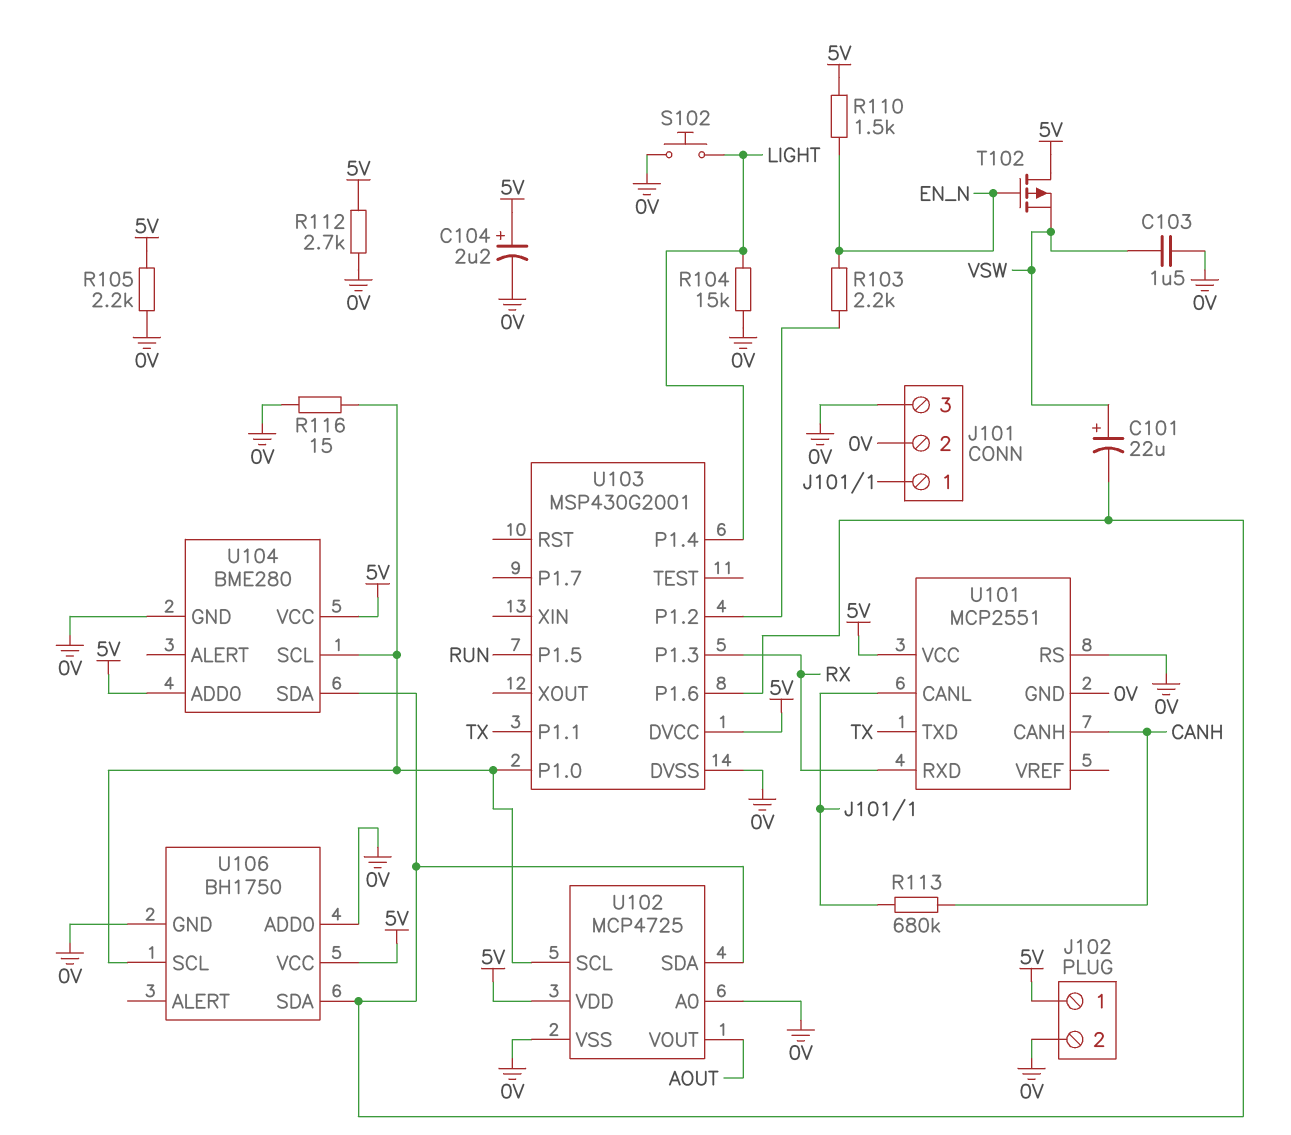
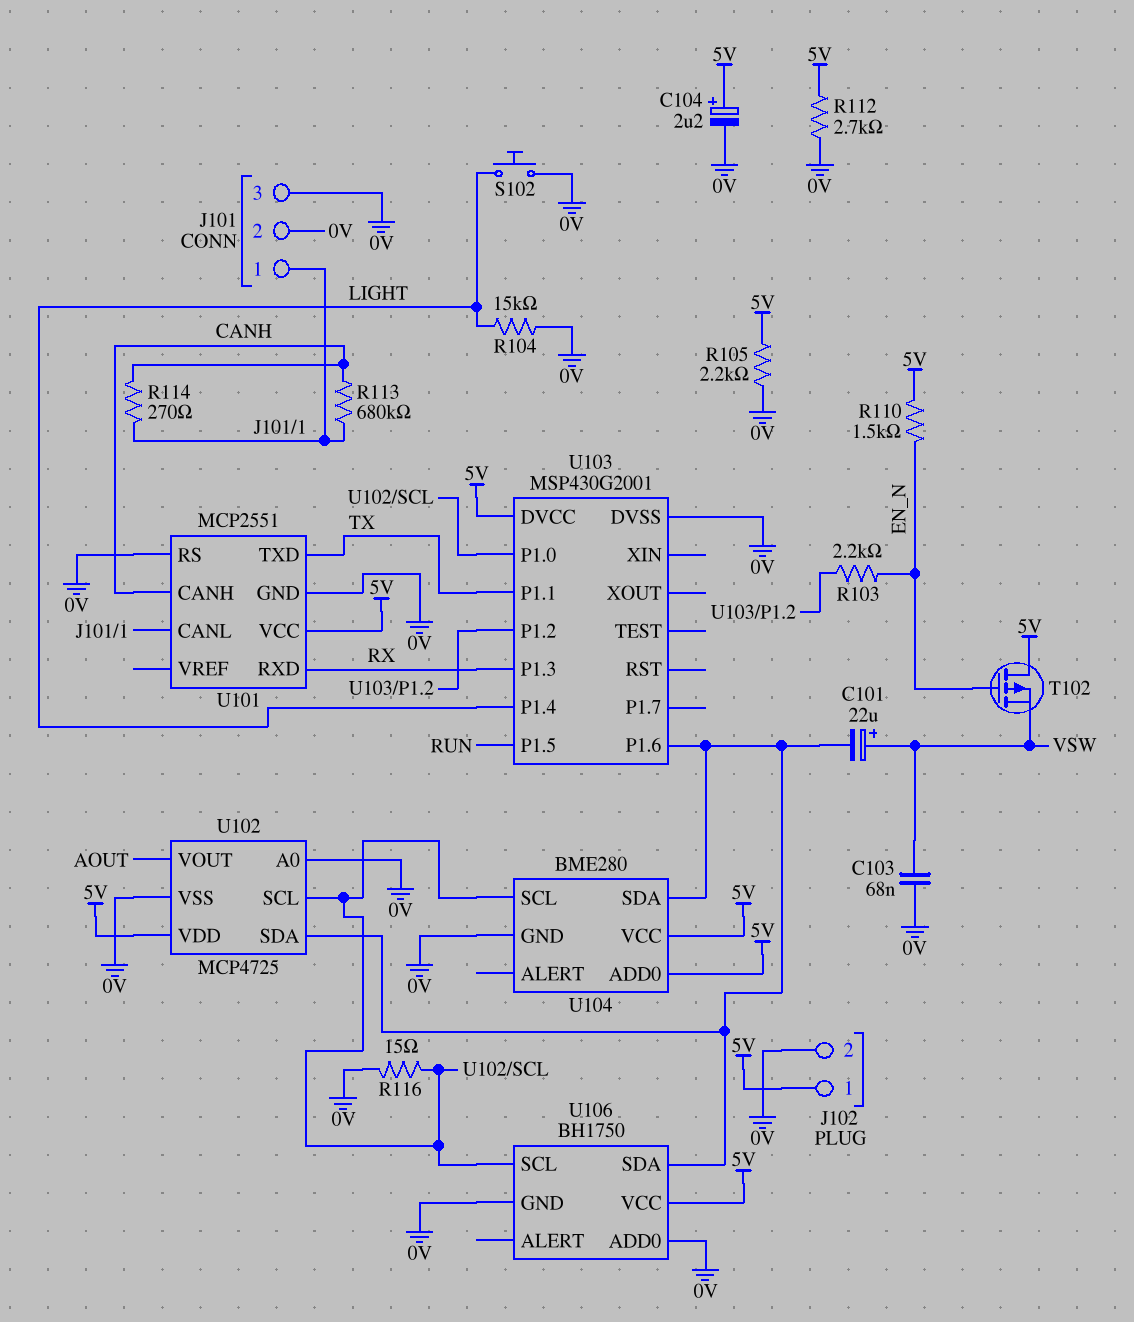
C103: 1.5uF (0V, VSW) -> 68nF (0V, VSW)
R114: none -> 270 (CANH, J101/1)

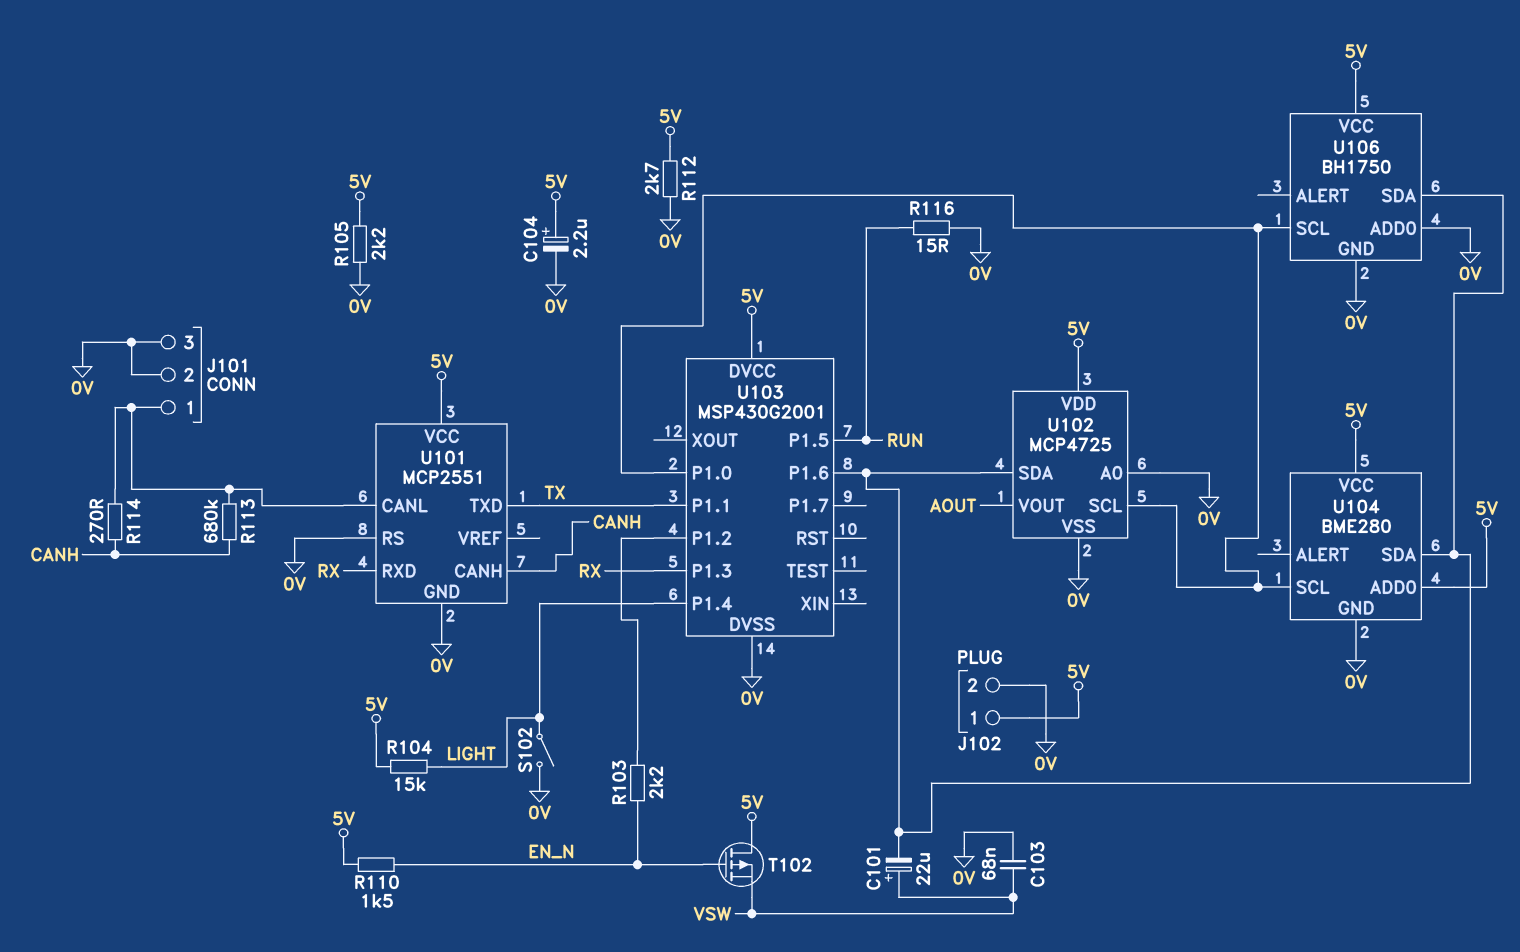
R104: 15k (0V, LIGHT) -> 15k (5V, LIGHT)
R116: 15 (0V, U102/SCL) -> 15 (0V, RUN)
S102: button (0V, LIGHT) -> switch (0V, LIGHT)

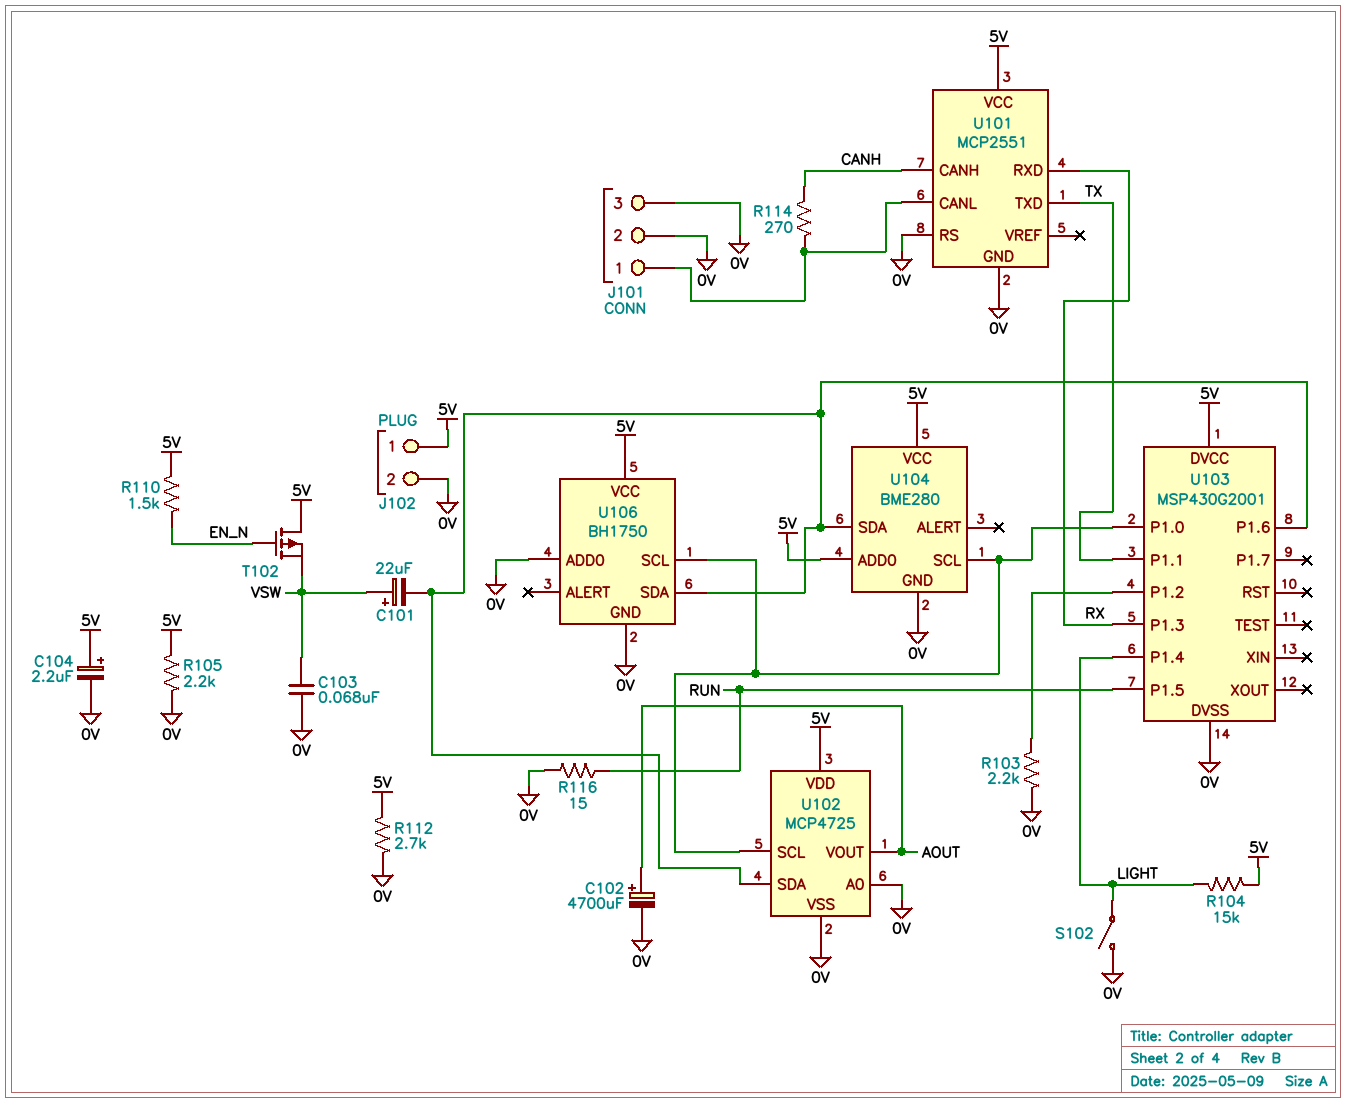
C102: none -> 4700uF (plus AOUT, minus 0V)
R103: 2.2k (EN_N, U103/P1.2) -> 2.2k (0V, U103/P1.2)
R113: 680k (CANH, J101/1) -> none

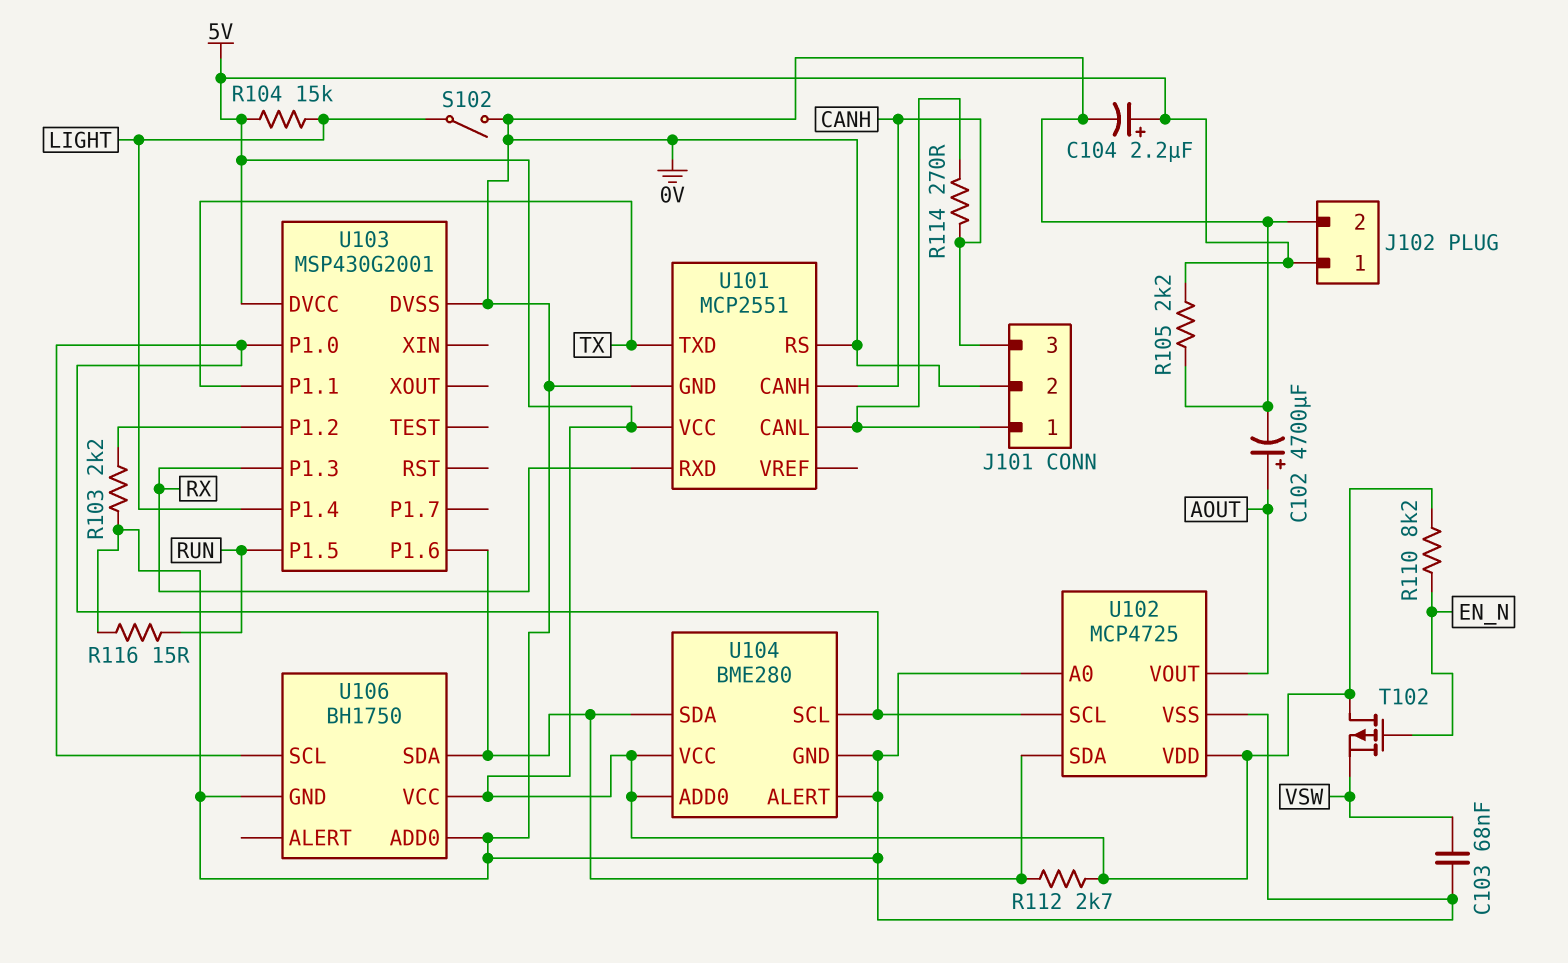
C101: 22uF (plus VSW, minus U102/SDA) -> none
J101 pin 3: 0V -> CANH
R110: 1.5k (5V, EN_N) -> 8.2k (5V, EN_N)
R112: 2.7k (0V, 5V) -> 2.7k (5V, U102/SDA)
U104 pin ALERT: none -> 0V

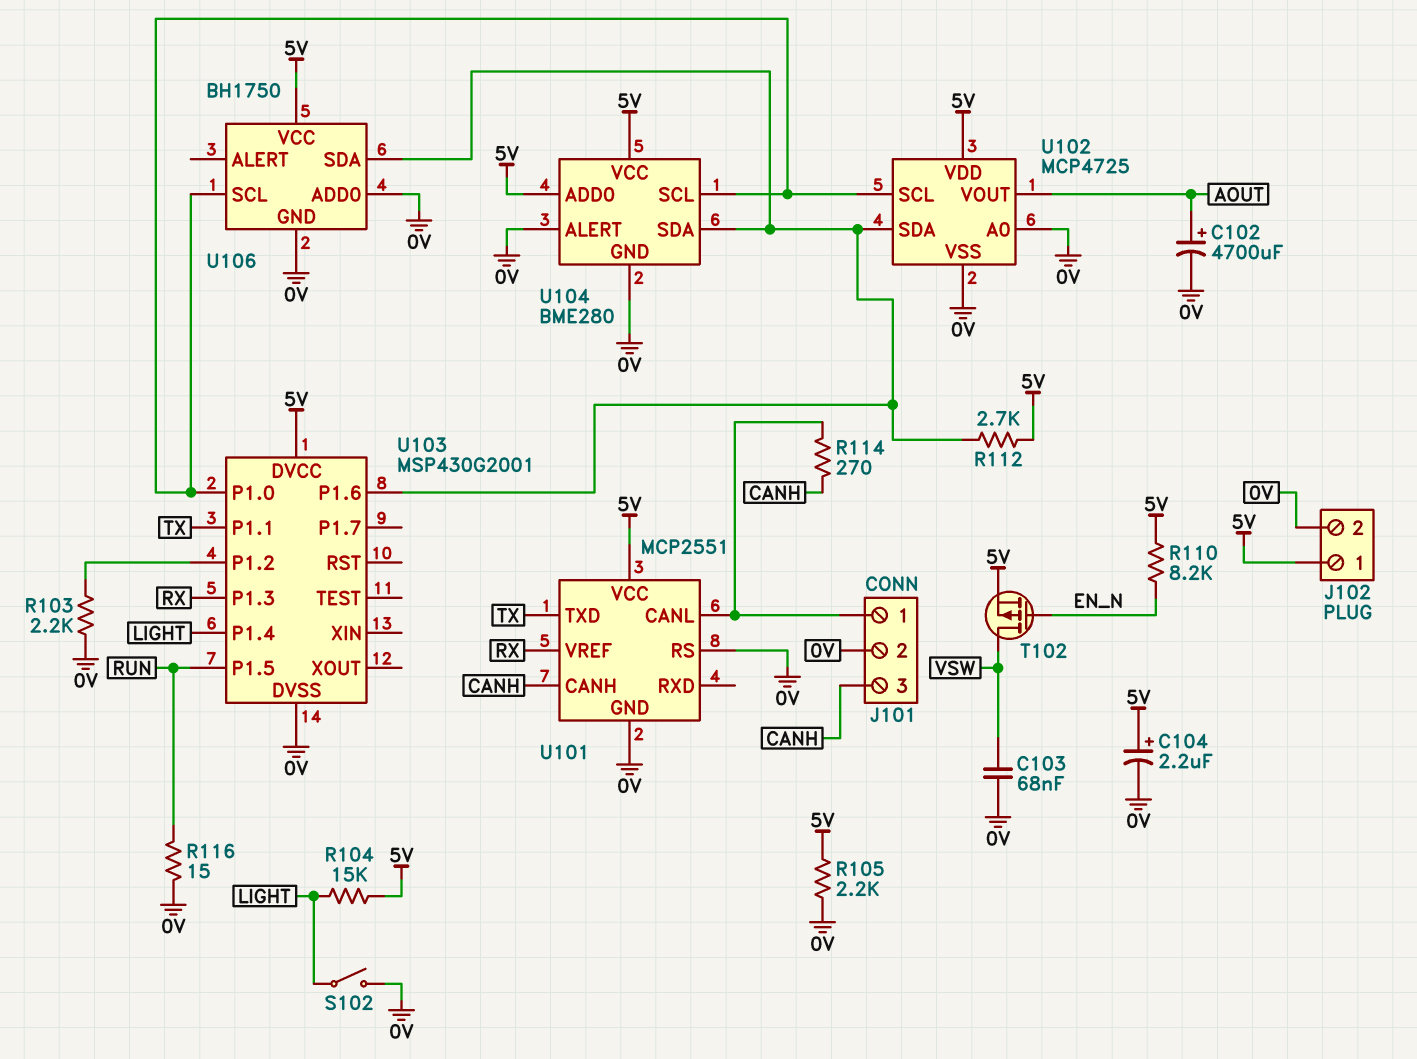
T102: PMOS (G EN_N, D 5V, S VSW) -> PMOS (G EN_N, D VSW, S 5V)
U101 pin RXD: RX -> none
U101 pin VREF: none -> RX

